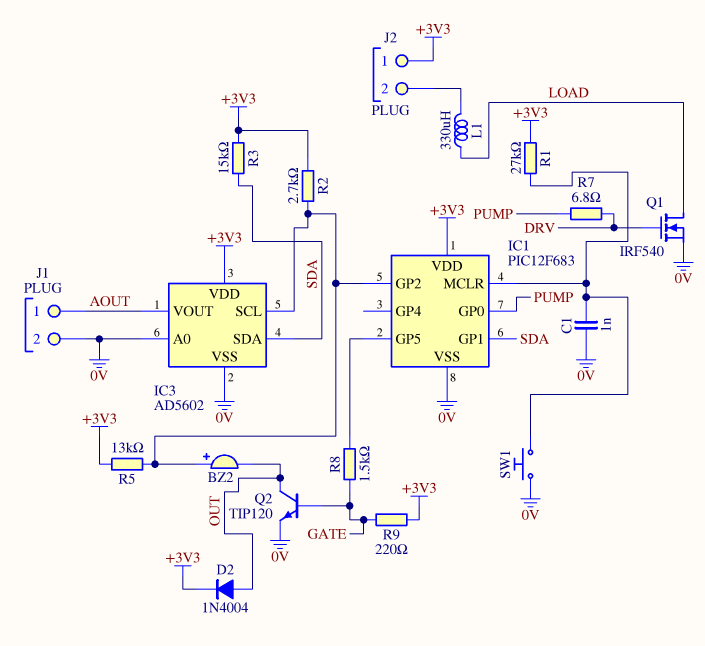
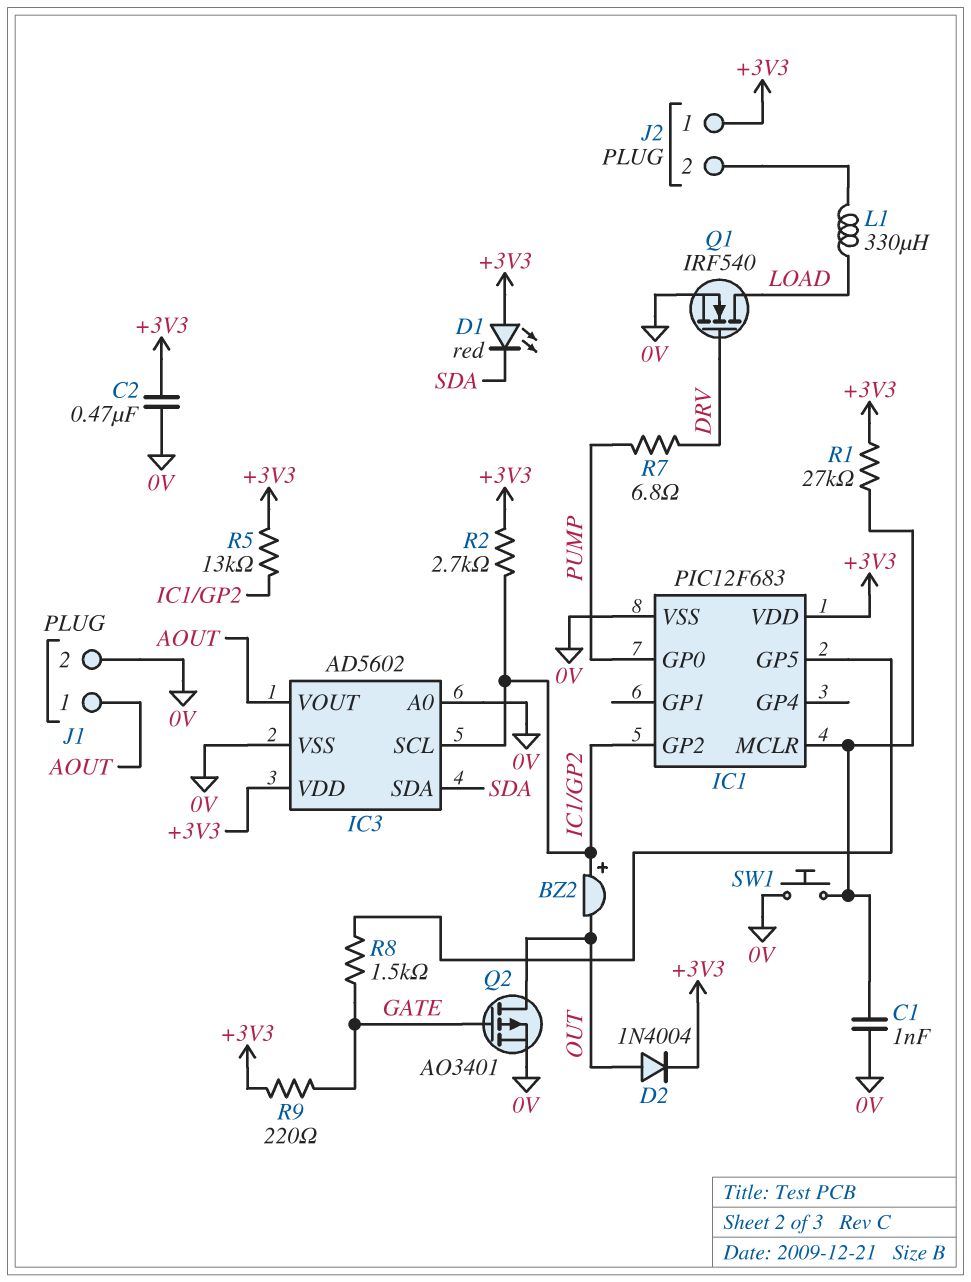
C2: none -> 470nF (+3V3, 0V)
D1: none -> LED red (A +3V3, K SDA)
IC1 pin GP1: SDA -> none
Q2: NPN TIP120 (B GATE, C OUT, E 0V) -> PMOS AO3401 (G GATE, D OUT, S 0V)
R3: 15k (+3V3, SDA) -> none

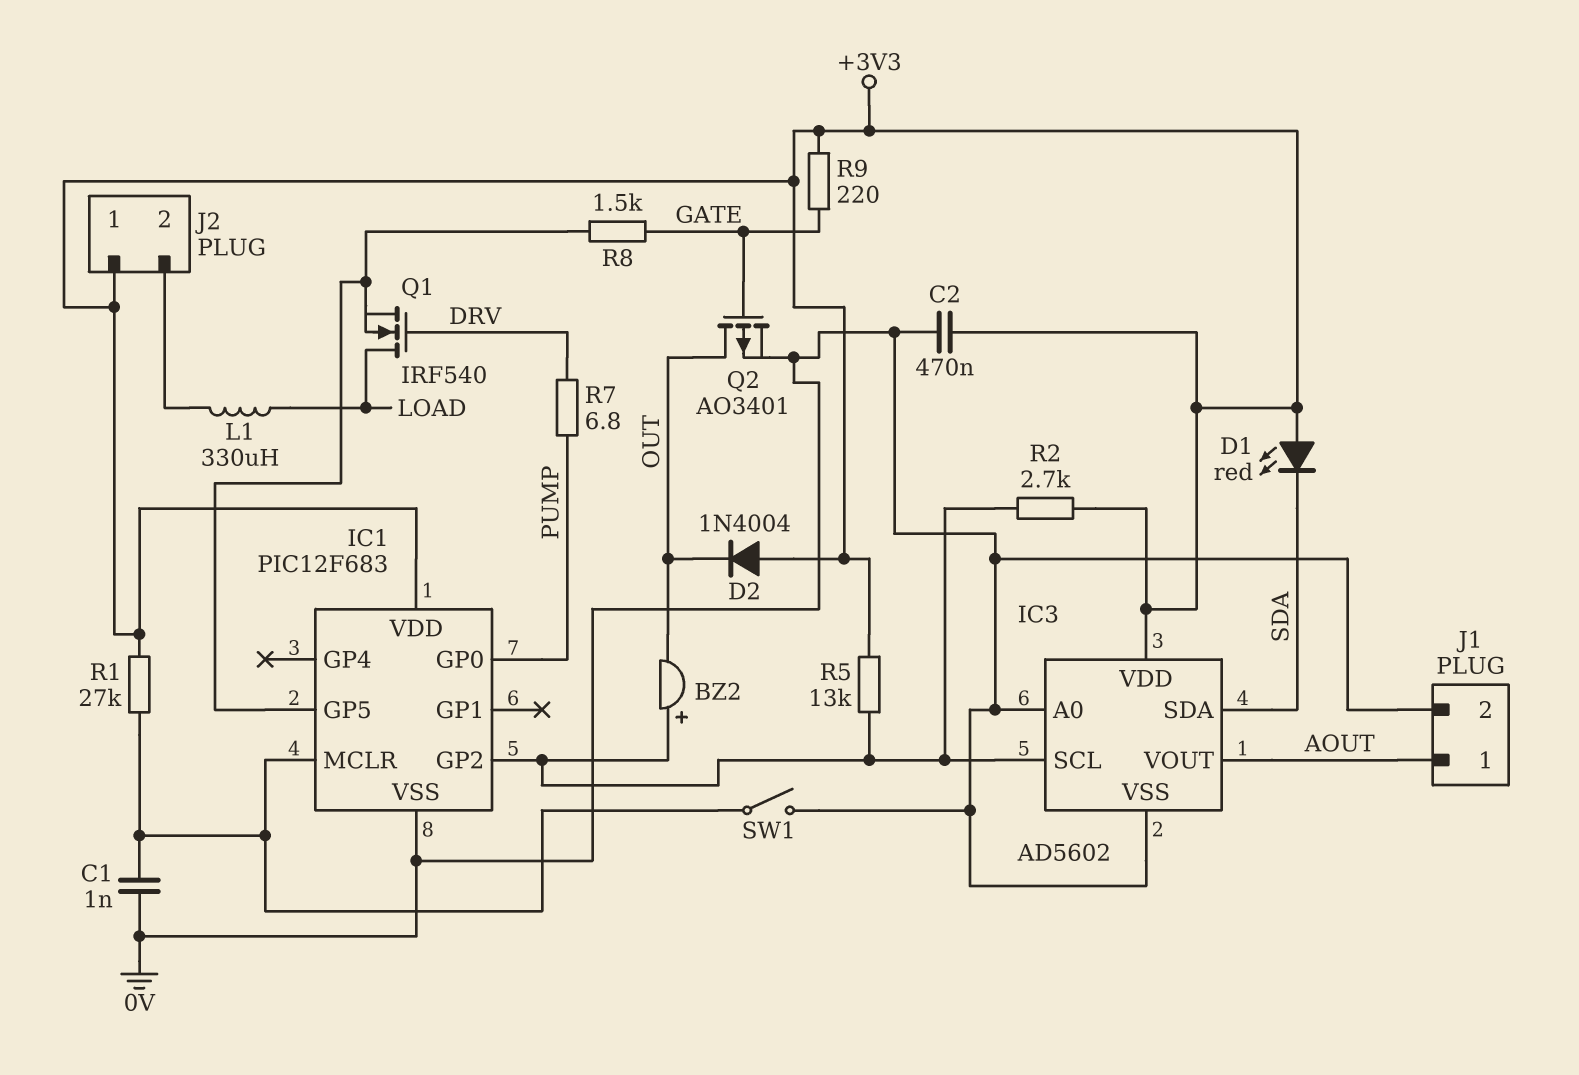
D2: diode 1N4004 (A OUT, K +3V3) -> diode 1N4004 (A +3V3, K OUT)
Q1: NMOS IRF540 (G DRV, D LOAD, S 0V) -> NMOS IRF540 (G DRV, D LOAD, S IC1/GP5)
SW1: button (0V, IC1/MCLR) -> switch (0V, IC1/MCLR)

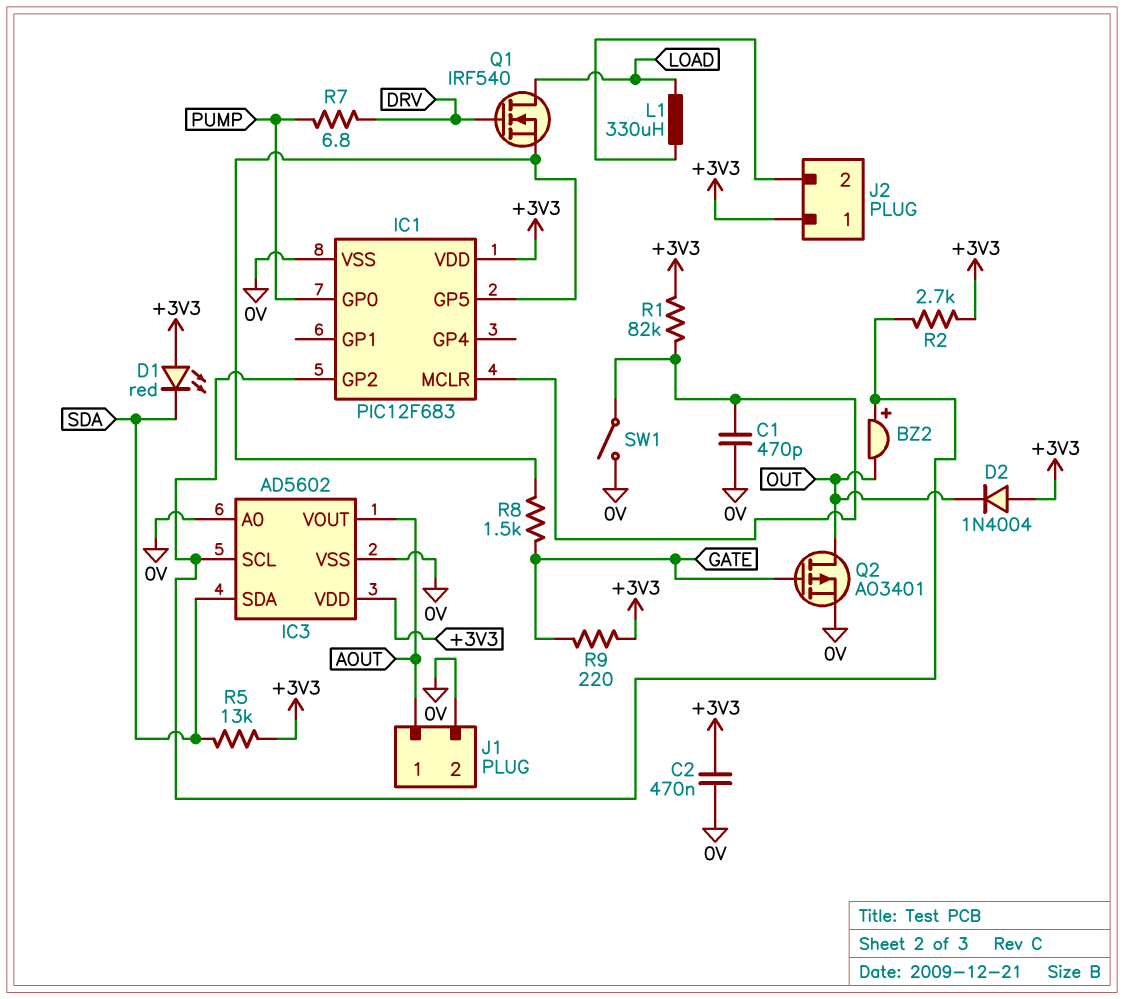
C1: 1nF (0V, IC1/MCLR) -> 470pF (0V, IC1/MCLR)
R1: 27k (+3V3, IC1/MCLR) -> 82k (+3V3, IC1/MCLR)
R5: 13k (+3V3, IC1/GP2) -> 13k (+3V3, SDA)

